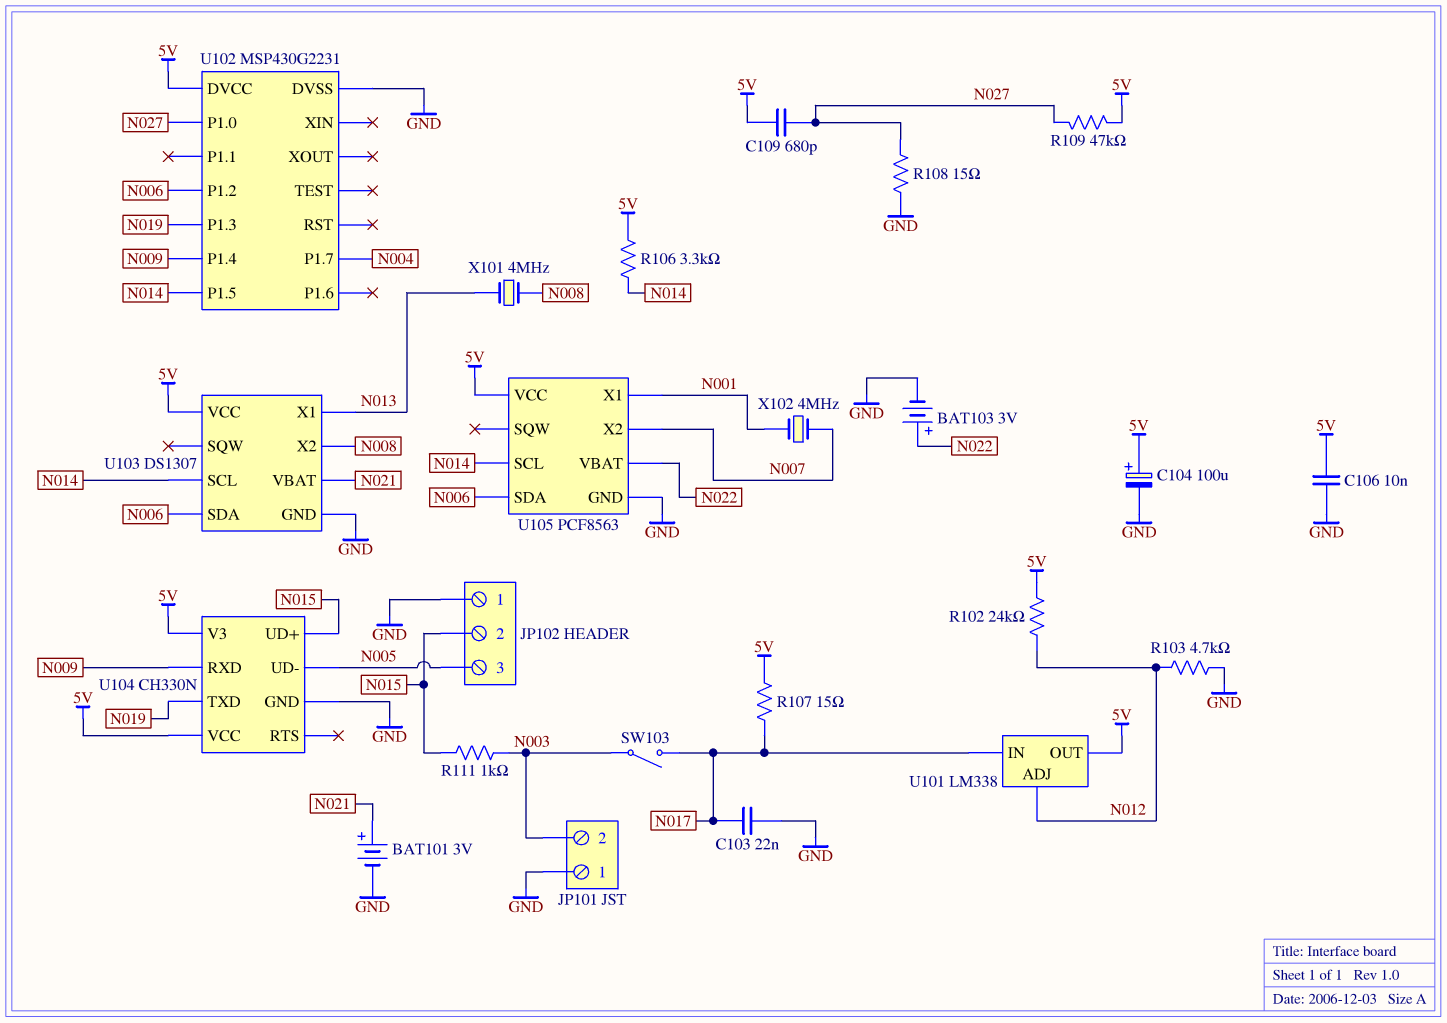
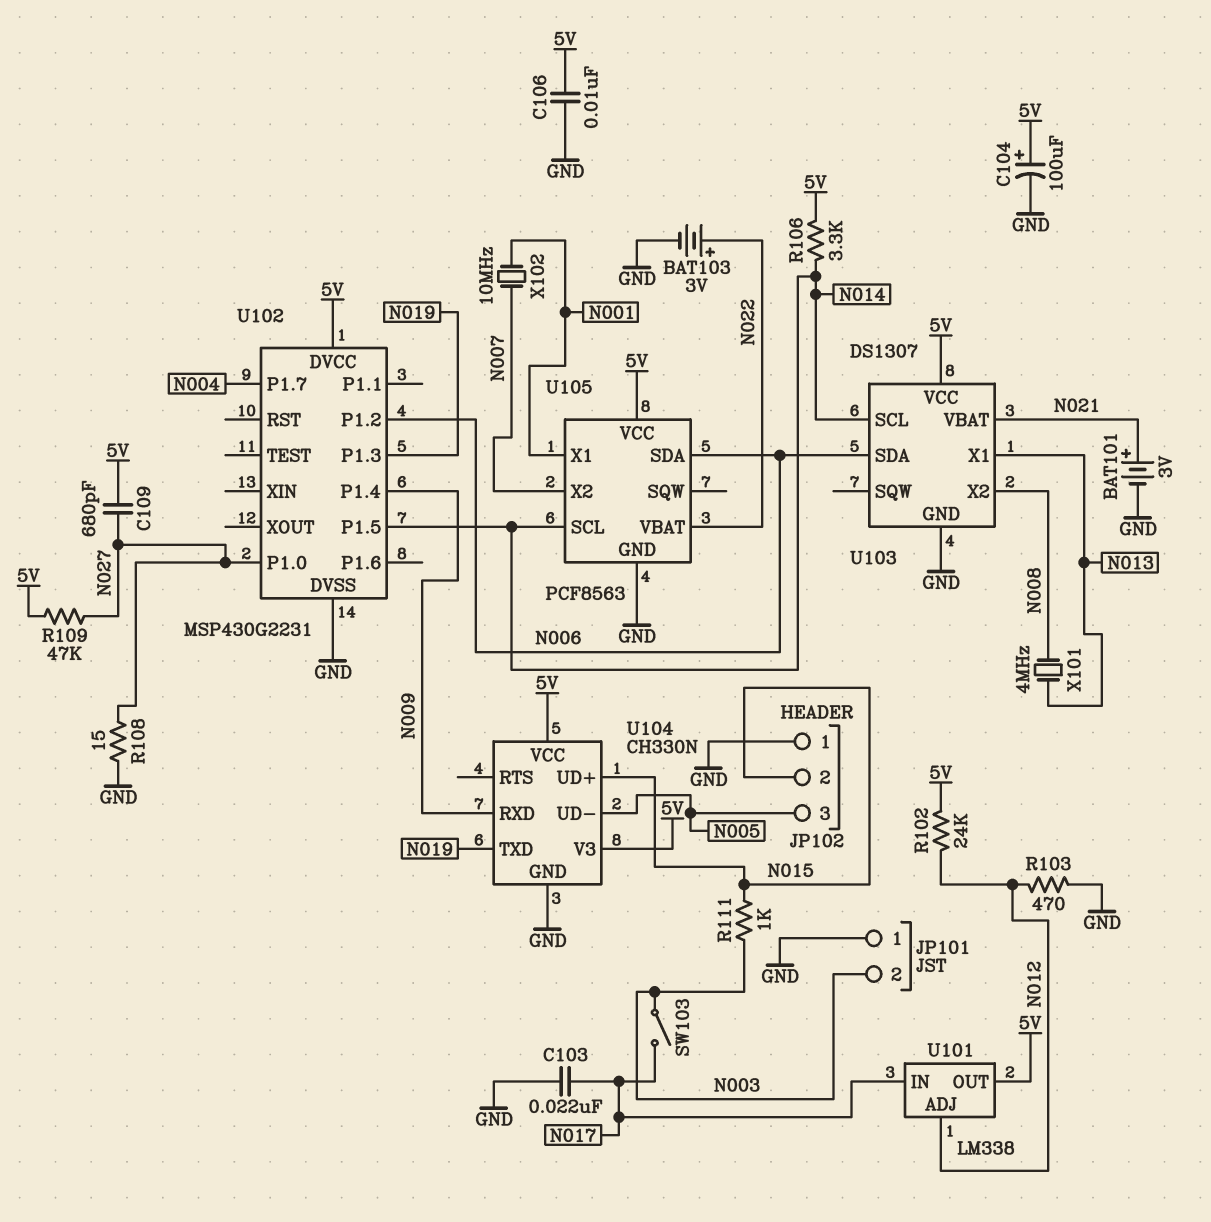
R103: 4.7k (GND, N012) -> 470 (GND, N012)
R107: 15 (5V, N017) -> none
X102: 4MHz (N001, N007) -> 10MHz (N001, N007)

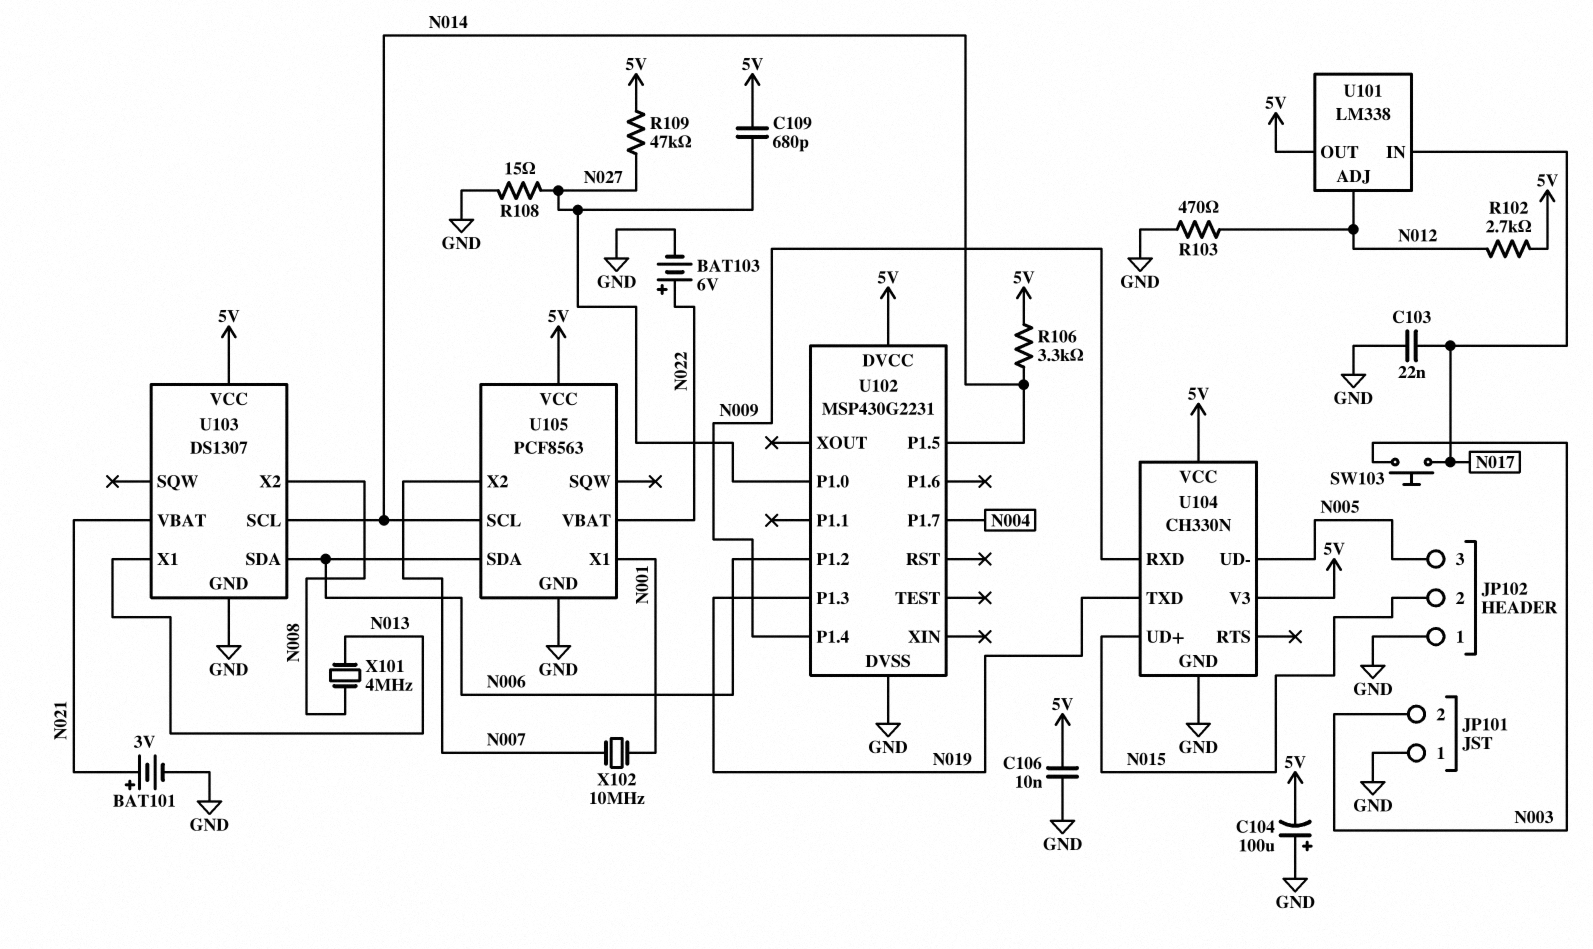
BAT103: 3V (plus N022, minus GND) -> 6V (plus N022, minus GND)
C104: 100uF (plus 5V, minus GND) -> 100uF (plus GND, minus 5V)
R102: 24k (5V, N012) -> 2.7k (5V, N012)
R111: 1k (N003, N015) -> none
SW103: switch (N003, N017) -> button (N003, N017)

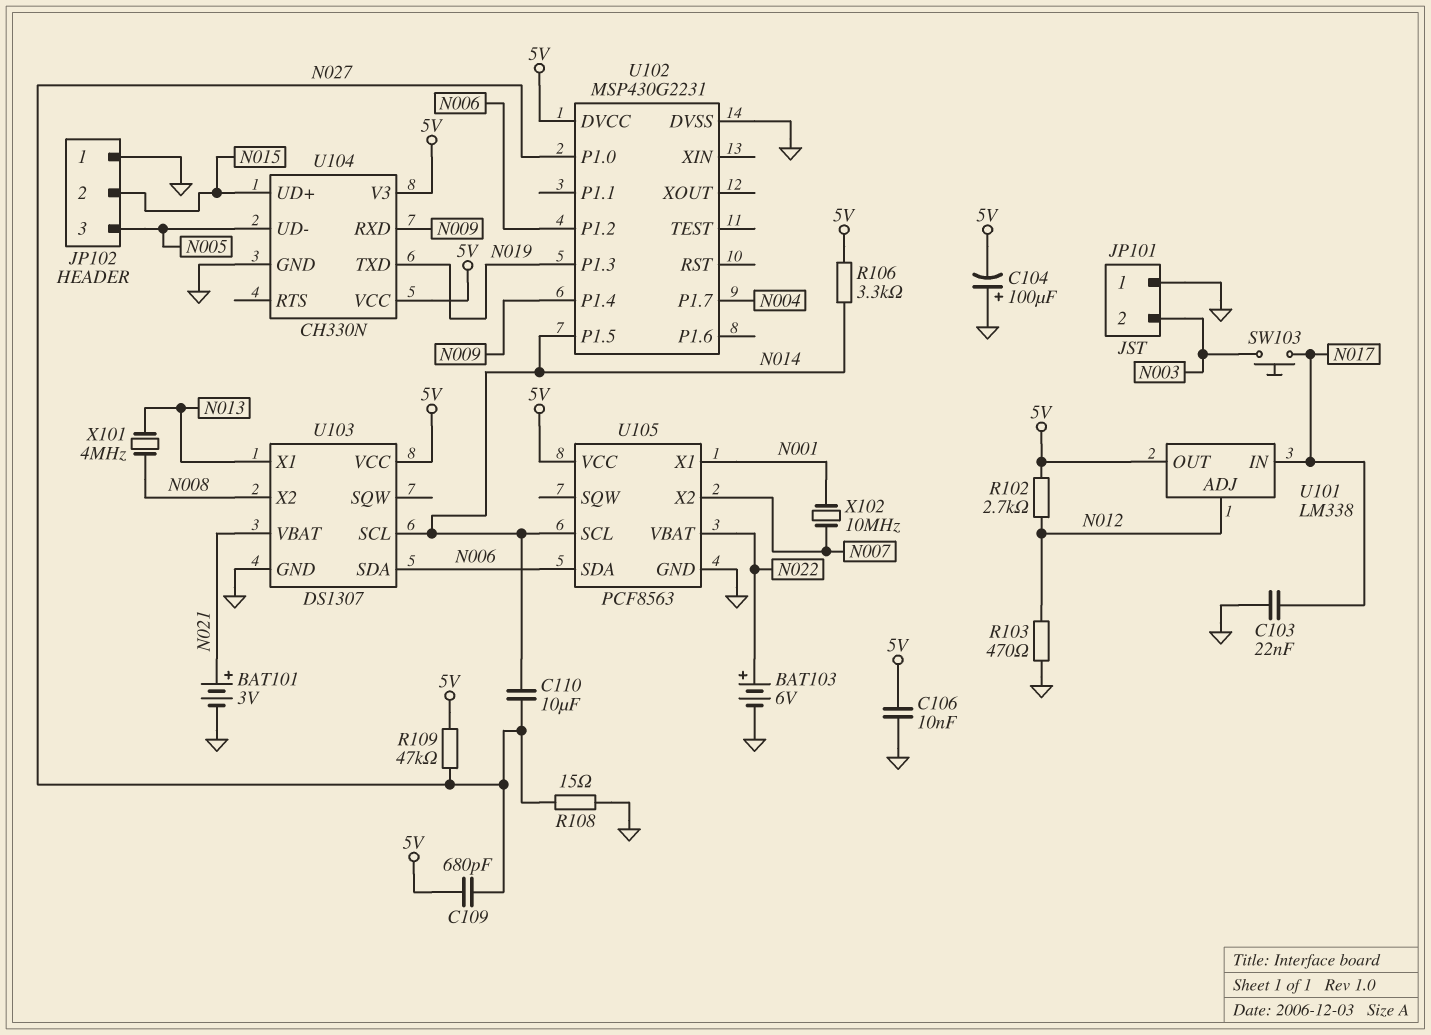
C110: none -> 10uF (N014, N027)

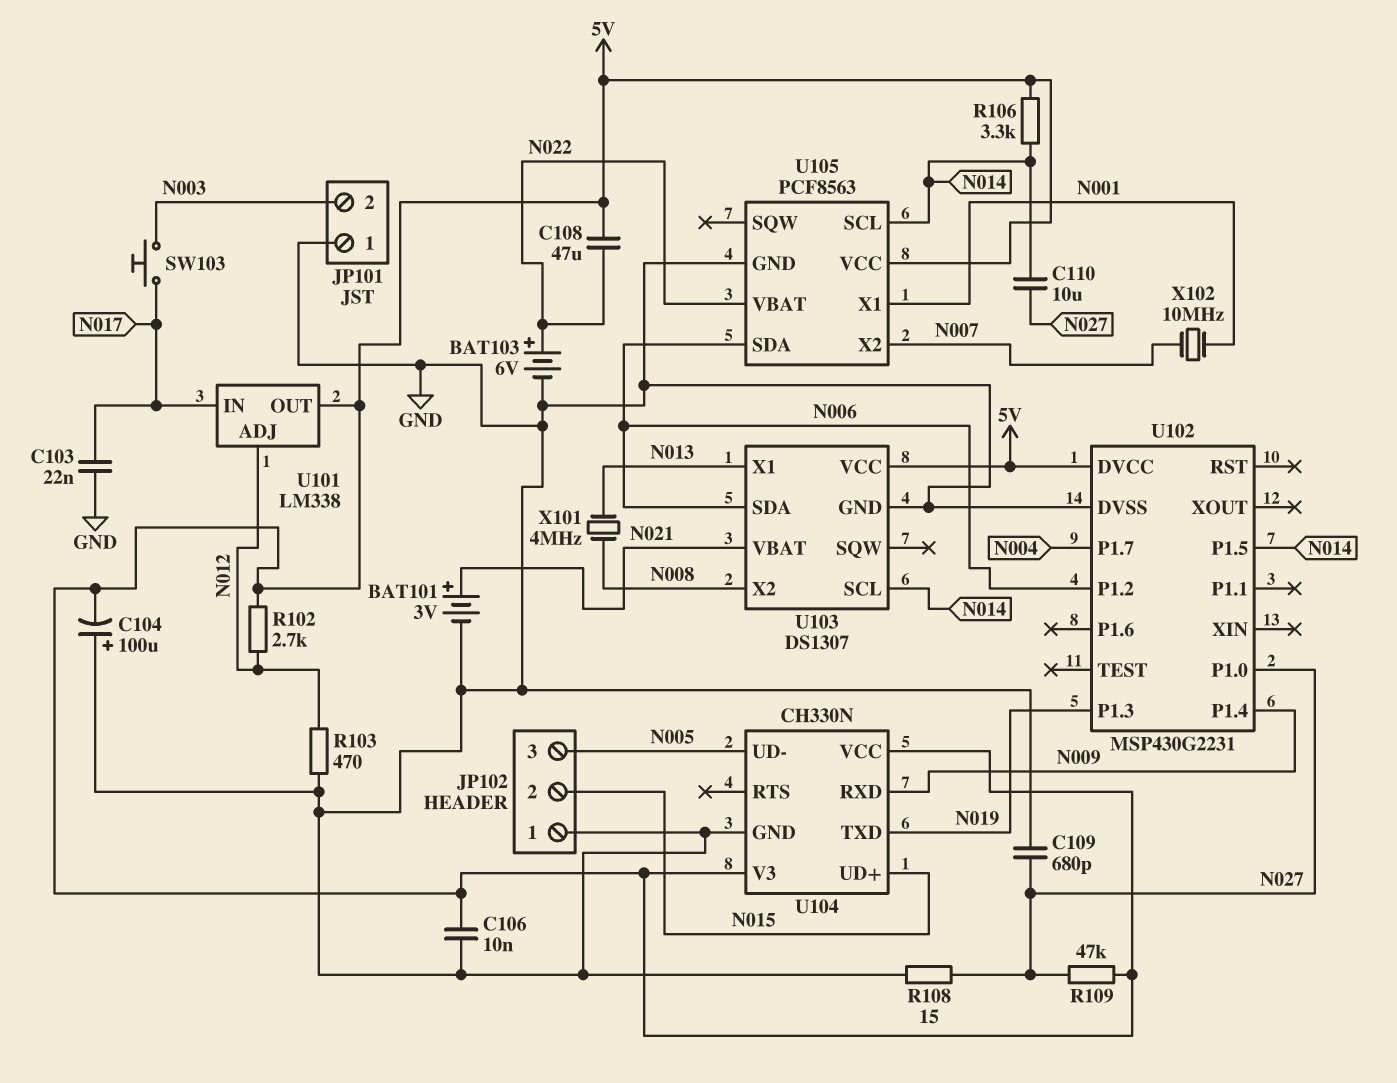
C108: none -> 47uF (5V, N022)
C109: 680pF (5V, N027) -> 680pF (GND, N027)

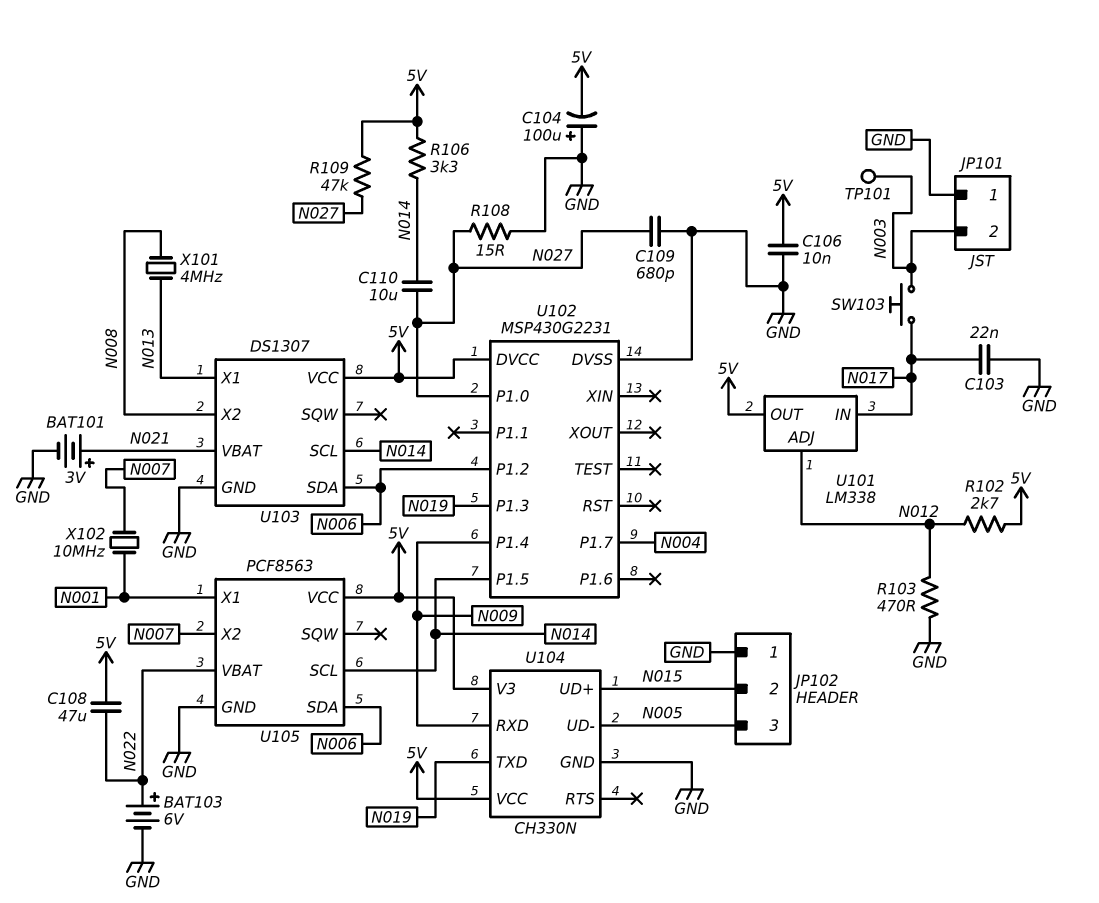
TP101: none -> test point (N003)

